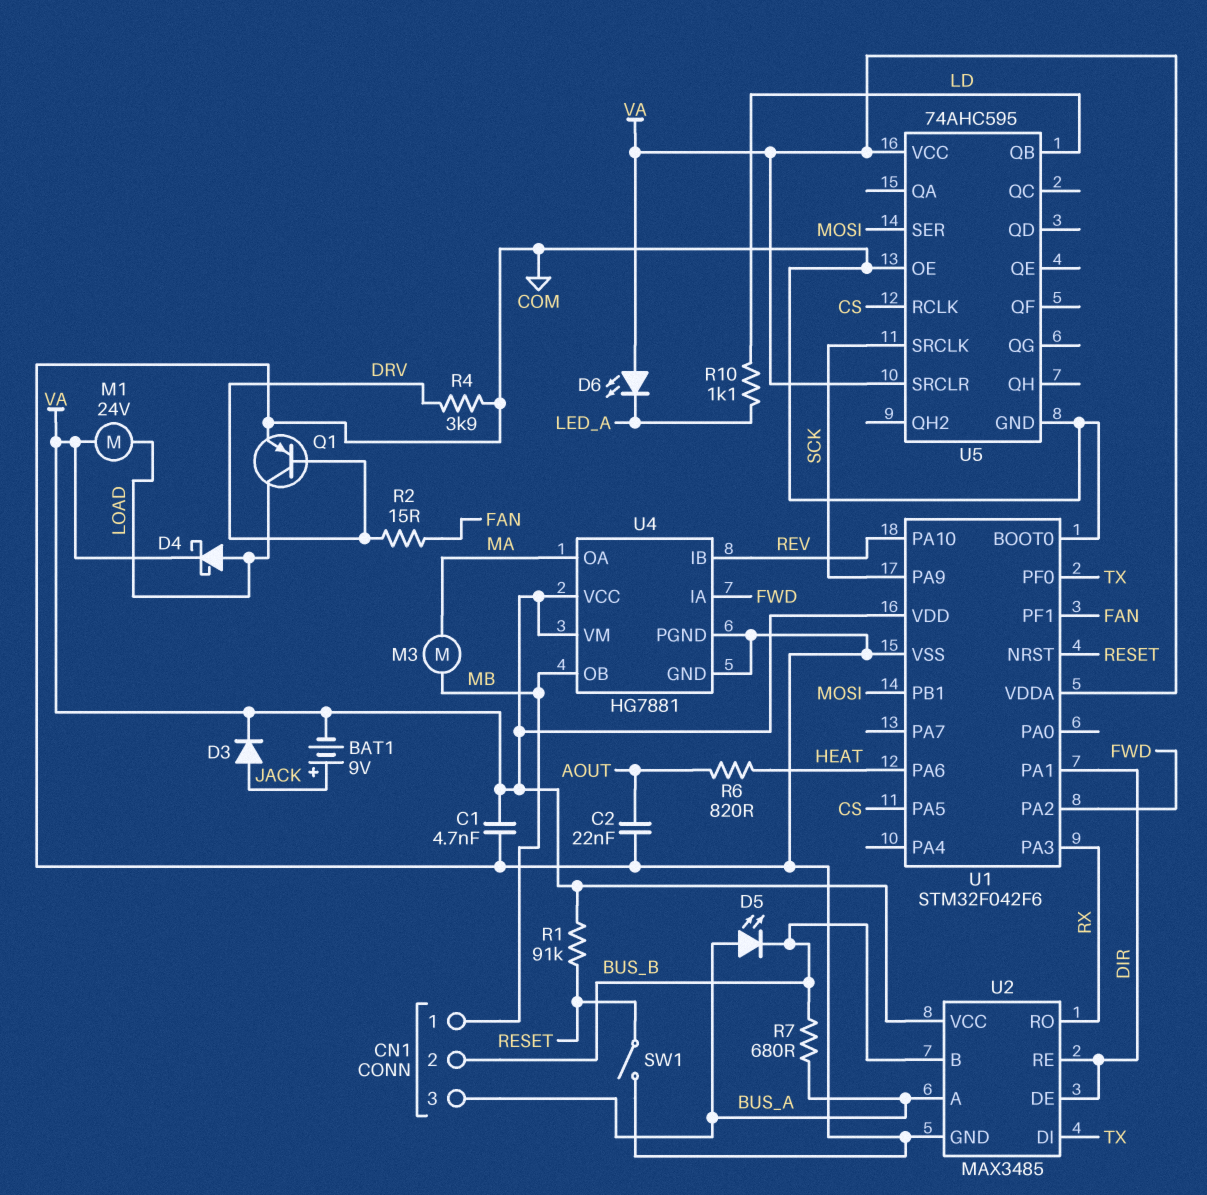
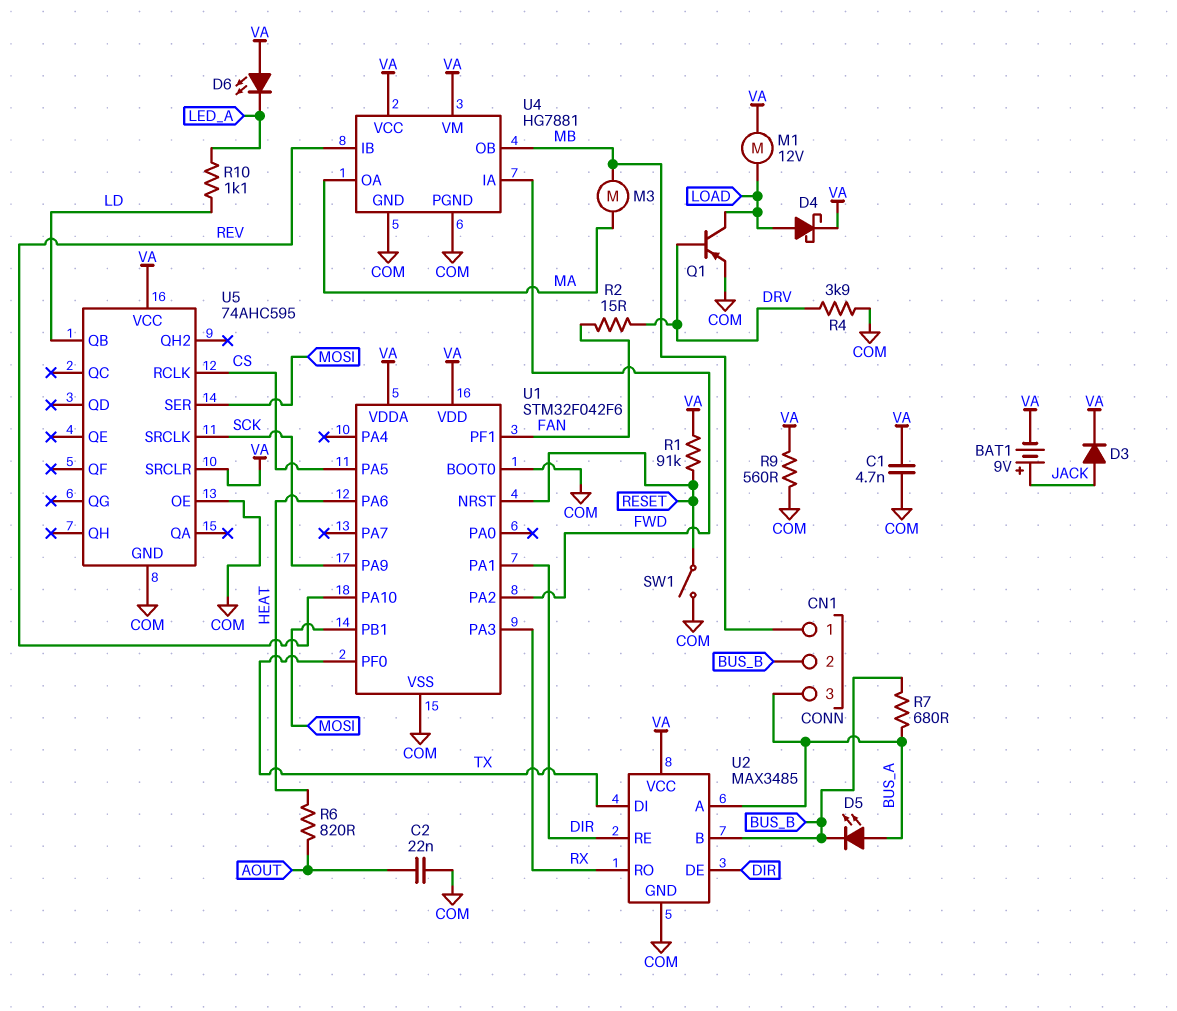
M1: motor 24V (LOAD, VA) -> motor 12V (LOAD, VA)
R9: none -> 560 (COM, VA)

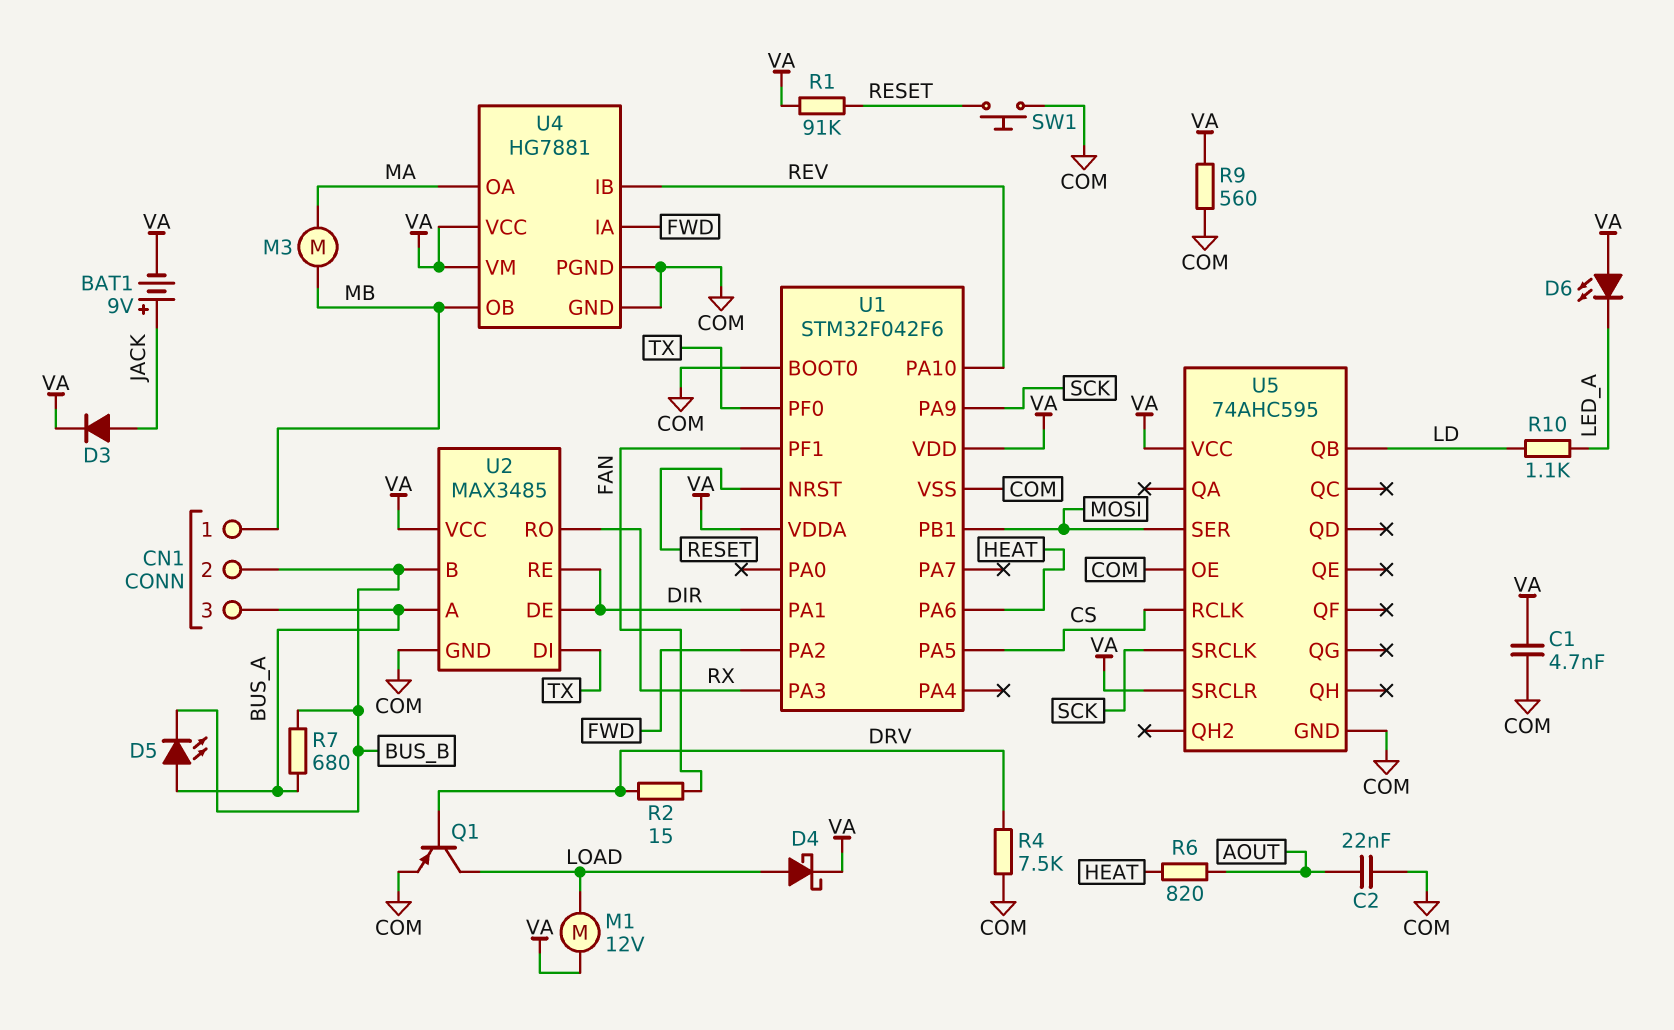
R4: 3.9k (COM, DRV) -> 7.5k (COM, DRV)
SW1: switch (COM, RESET) -> button (COM, RESET)

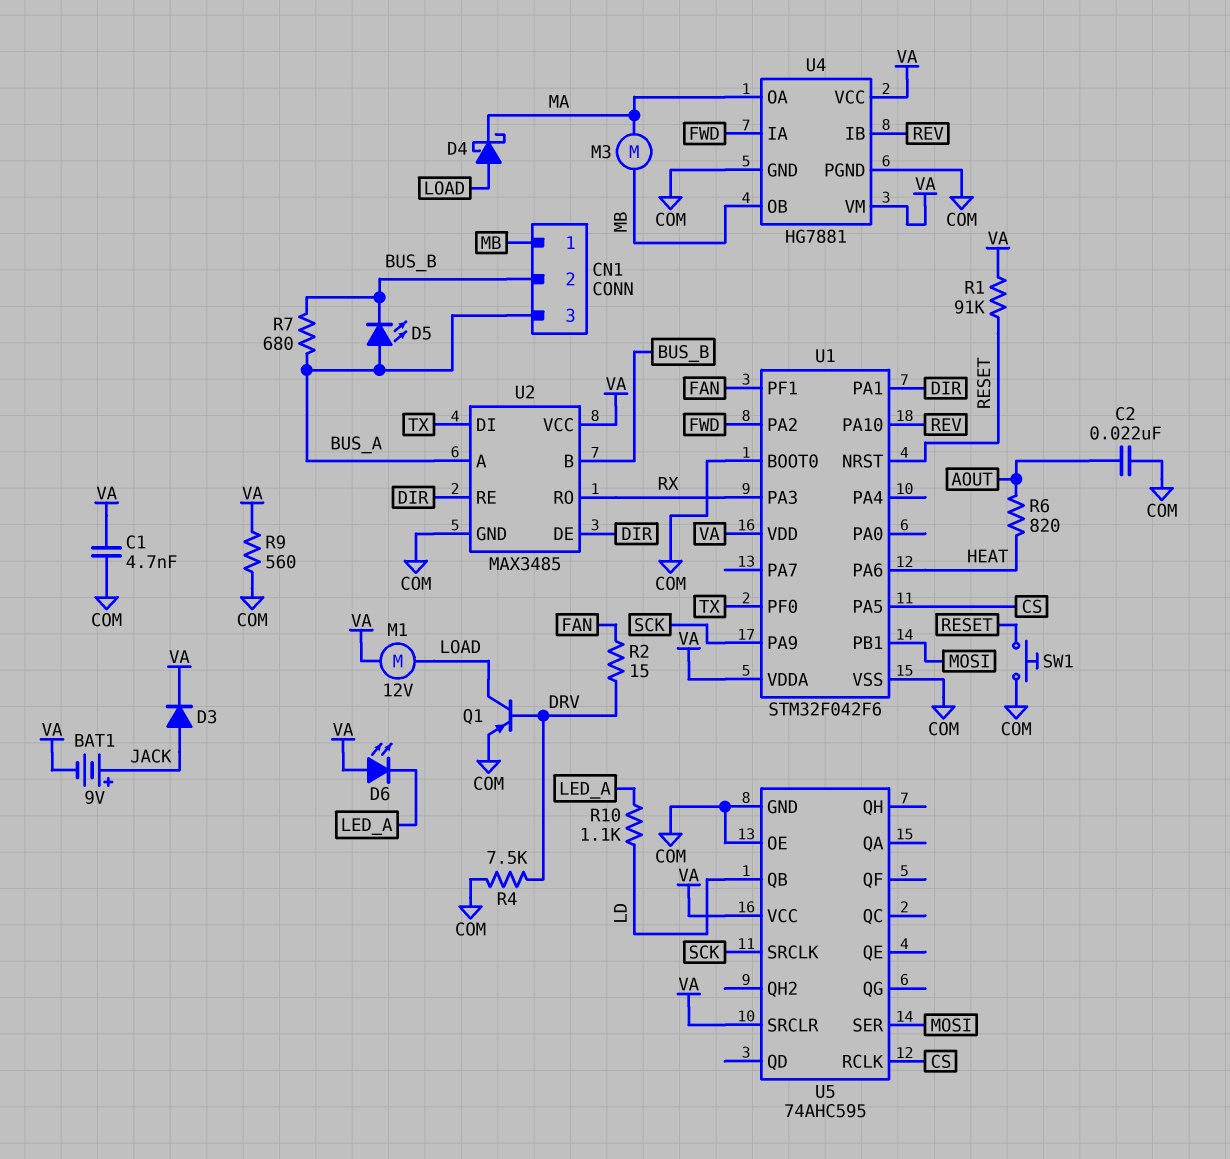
D4: schottky (A LOAD, K VA) -> schottky (A LOAD, K MA)

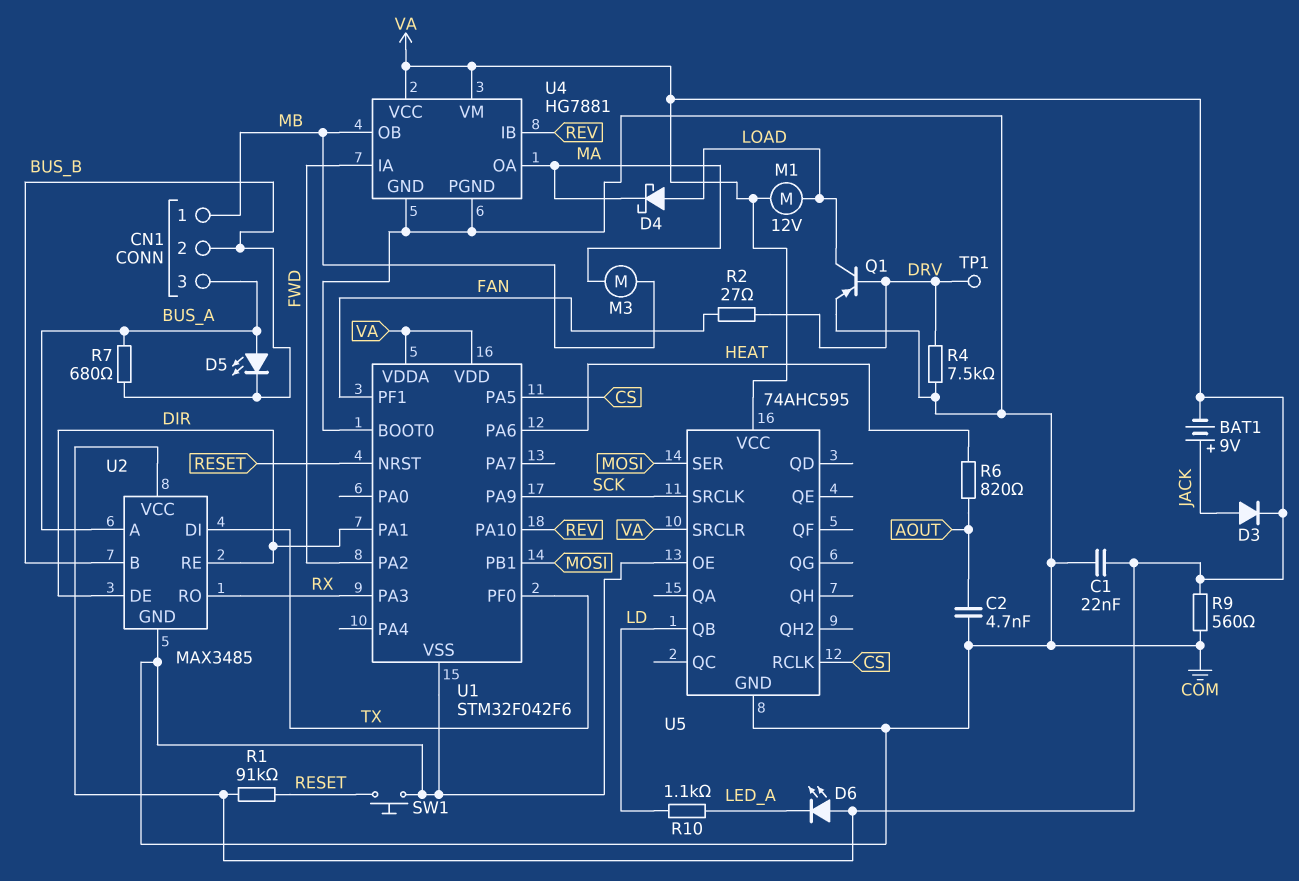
C1: 4.7nF (COM, VA) -> 22nF (COM, VA)
C2: 22nF (AOUT, COM) -> 4.7nF (AOUT, COM)
R2: 15 (DRV, FAN) -> 27 (DRV, FAN)
TP1: none -> test point (DRV)

